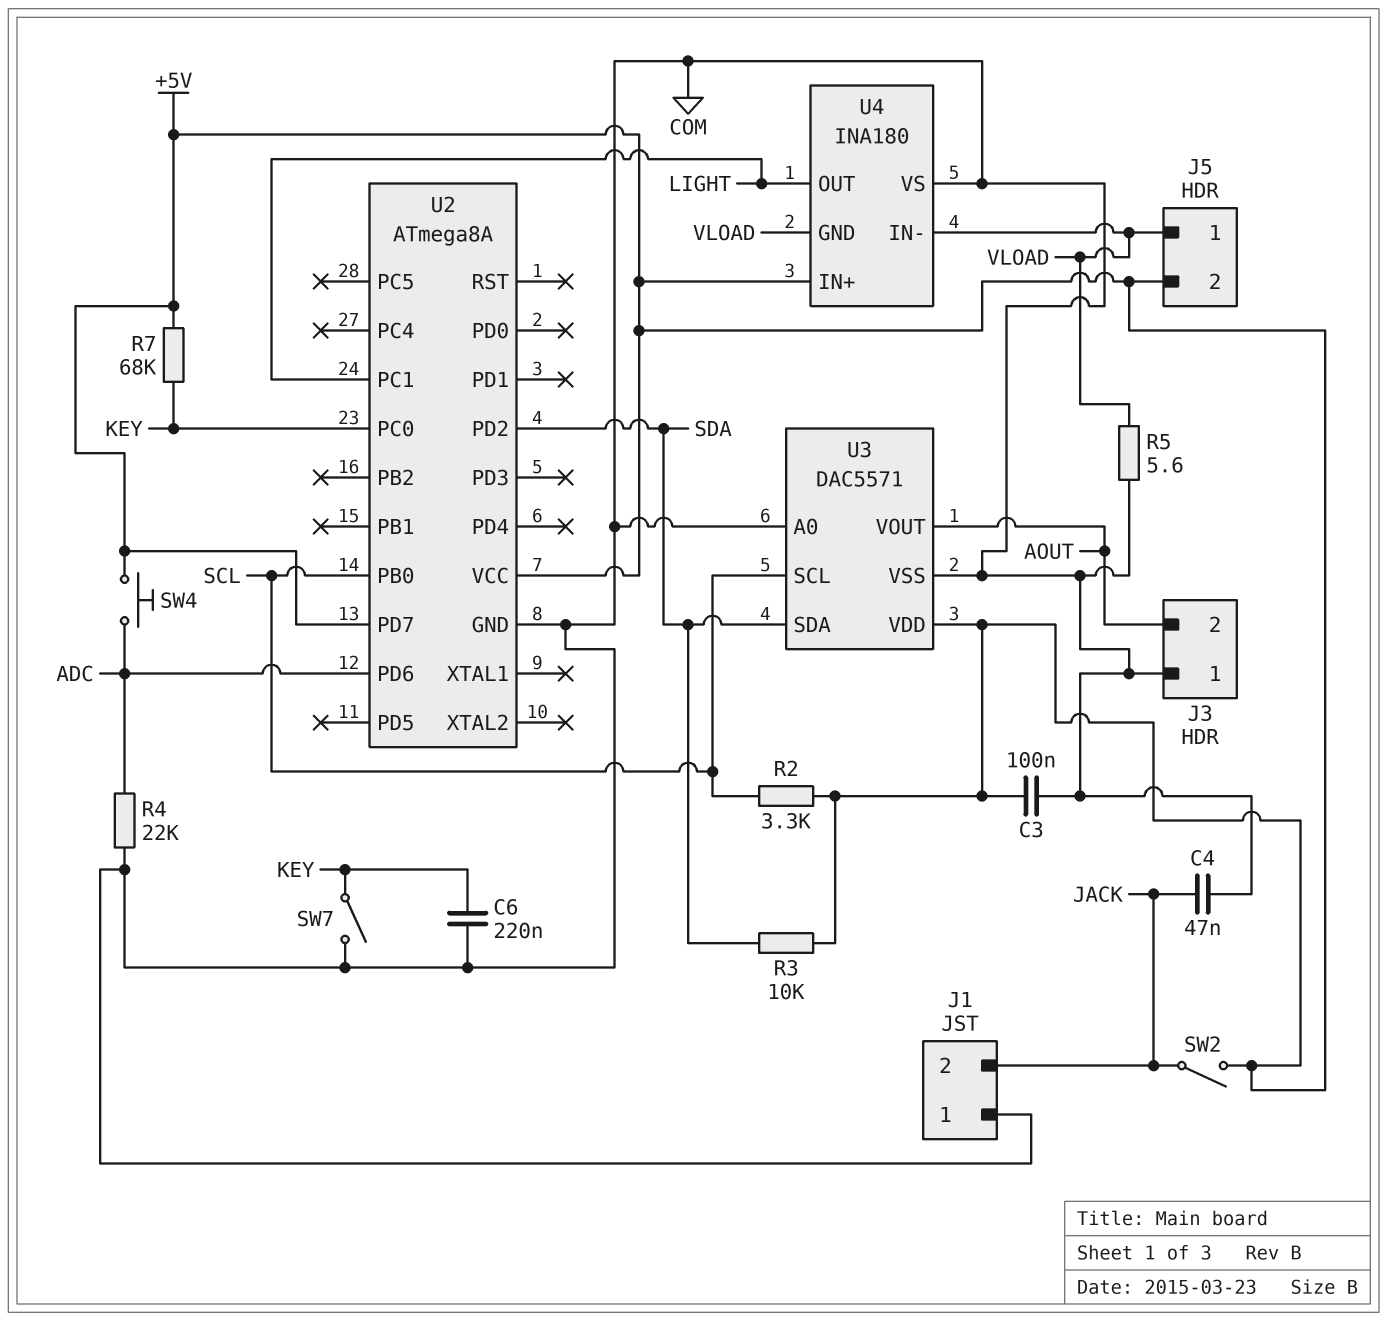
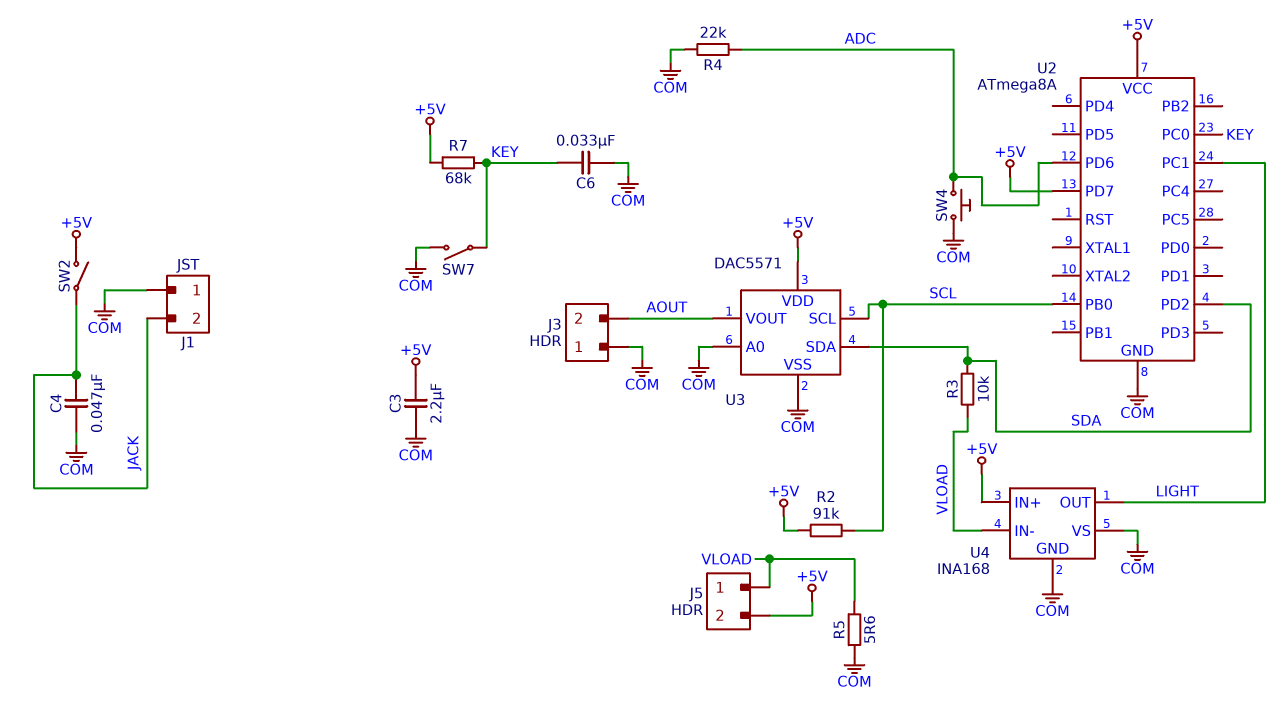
C3: 100nF (+5V, COM) -> 2.2uF (+5V, COM)
C6: 220nF (COM, KEY) -> 33nF (COM, KEY)
R2: 3.3k (+5V, SCL) -> 91k (+5V, SCL)
R3: 10k (+5V, SDA) -> 10k (SDA, VLOAD)
SW4: button (+5V, ADC) -> button (ADC, COM)
U4: INA180 -> INA168
U4 pin GND: VLOAD -> COM

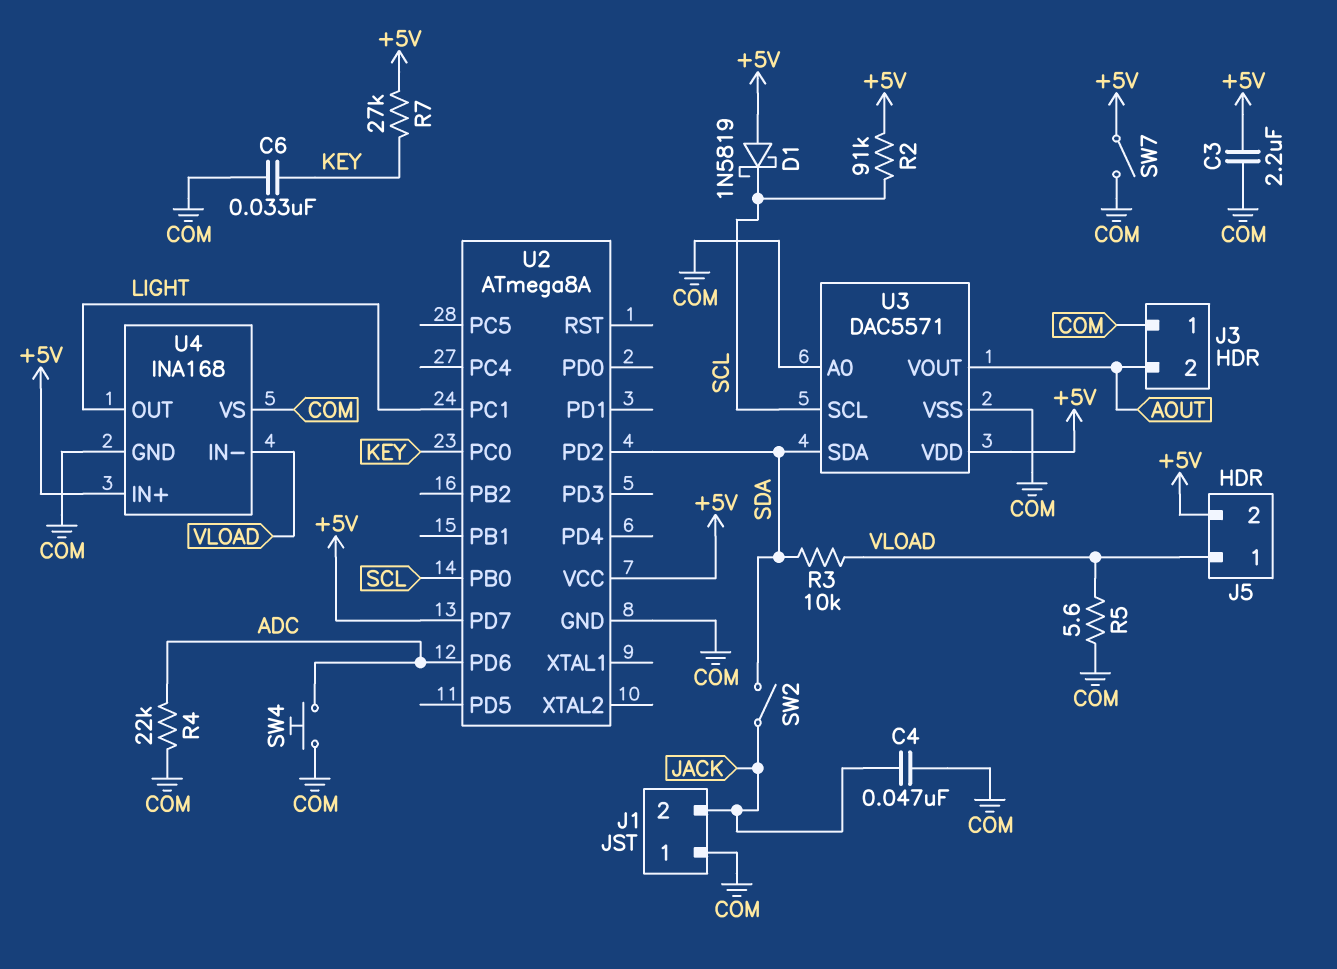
D1: none -> schottky 1N5819 (A +5V, K SCL)
R7: 68k (+5V, KEY) -> 27k (+5V, KEY)
SW2: switch (+5V, JACK) -> switch (JACK, SDA)
SW7: switch (COM, KEY) -> switch (+5V, COM)

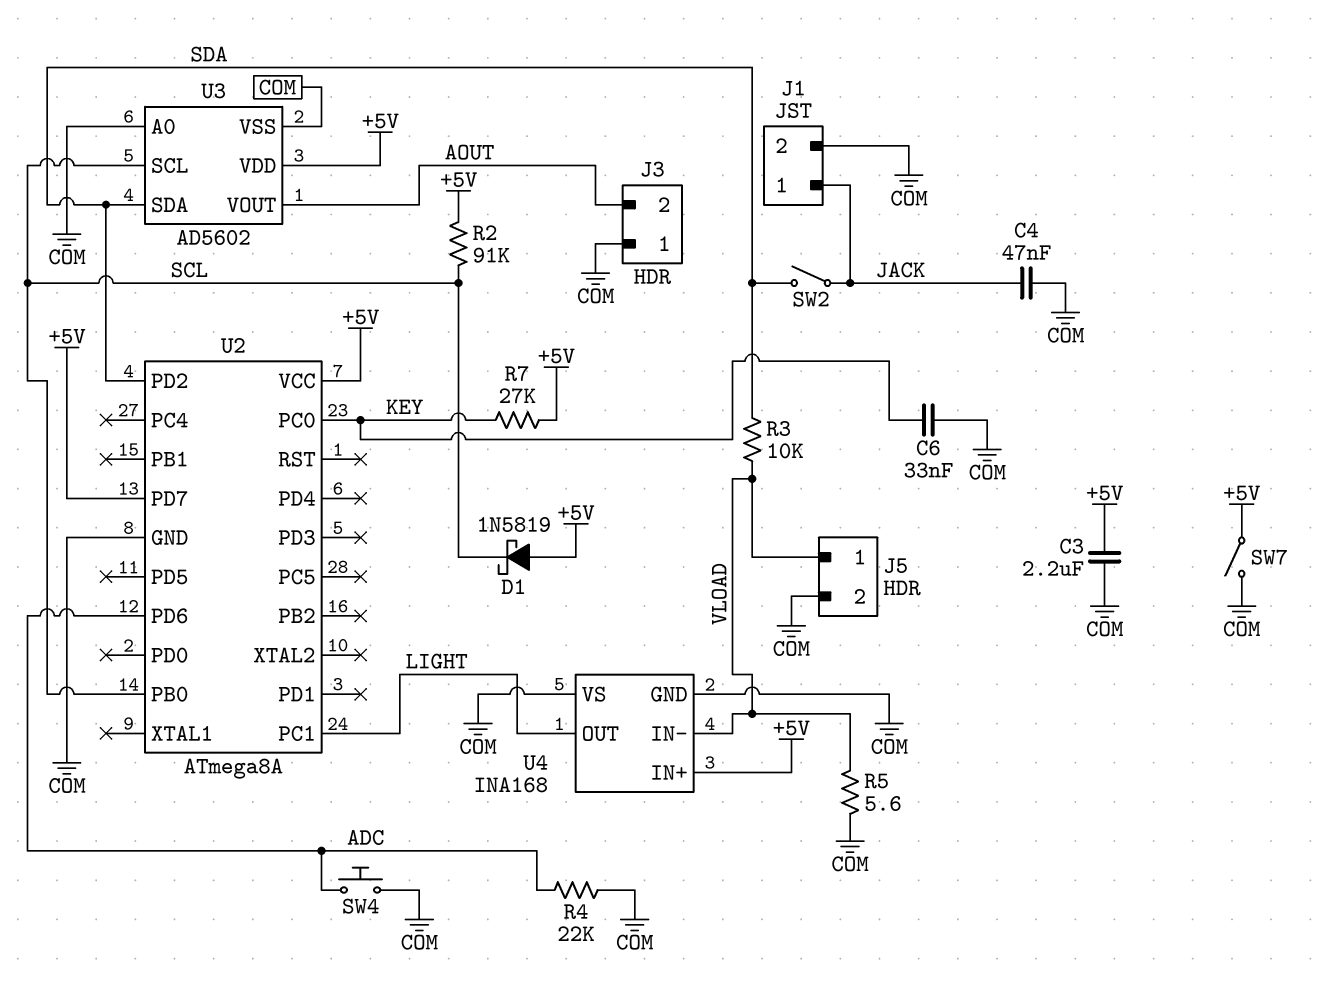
J1 pin 1: COM -> JACK
J1 pin 2: JACK -> COM
J5 pin 2: +5V -> COM
U3: DAC5571 -> AD5602

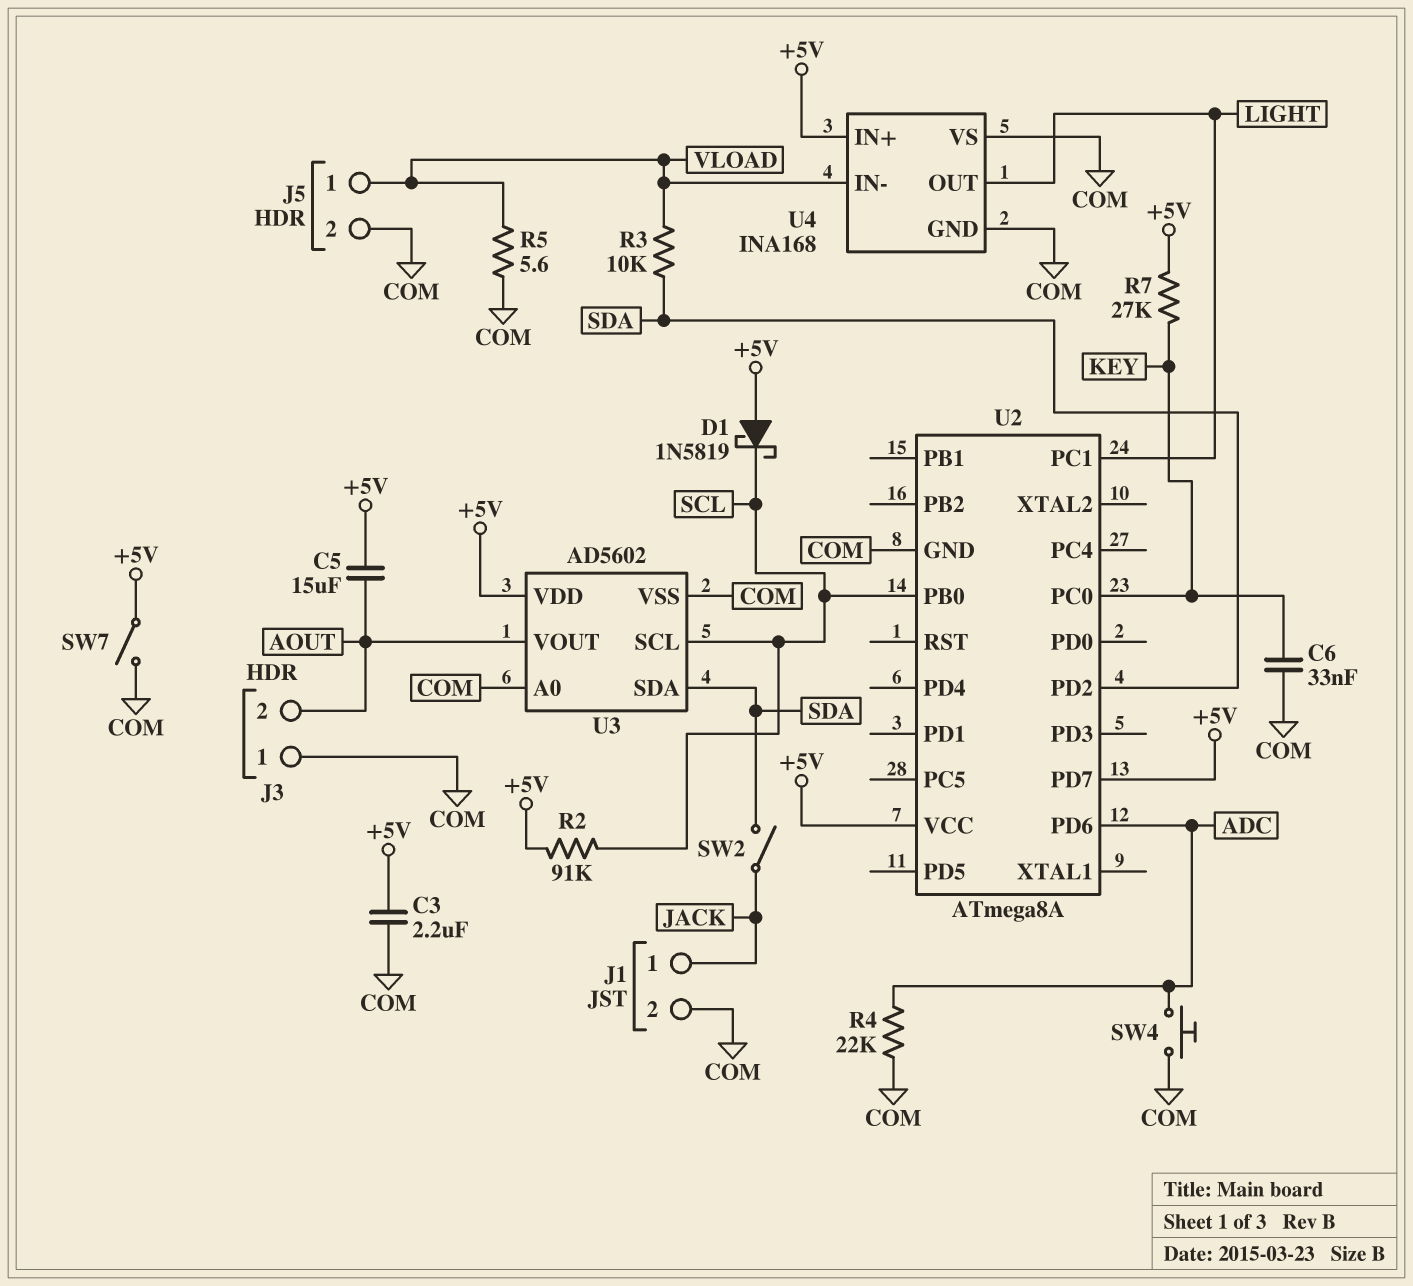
C4: 47nF (COM, JACK) -> none
C5: none -> 15uF (+5V, AOUT)

